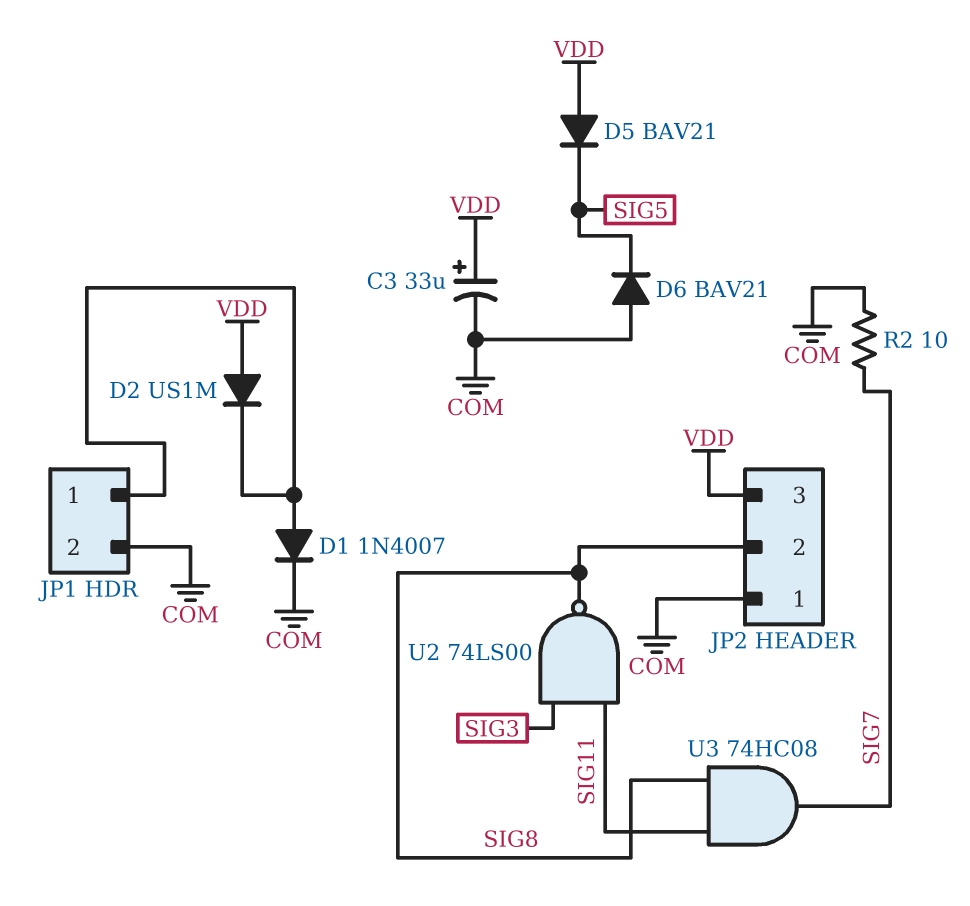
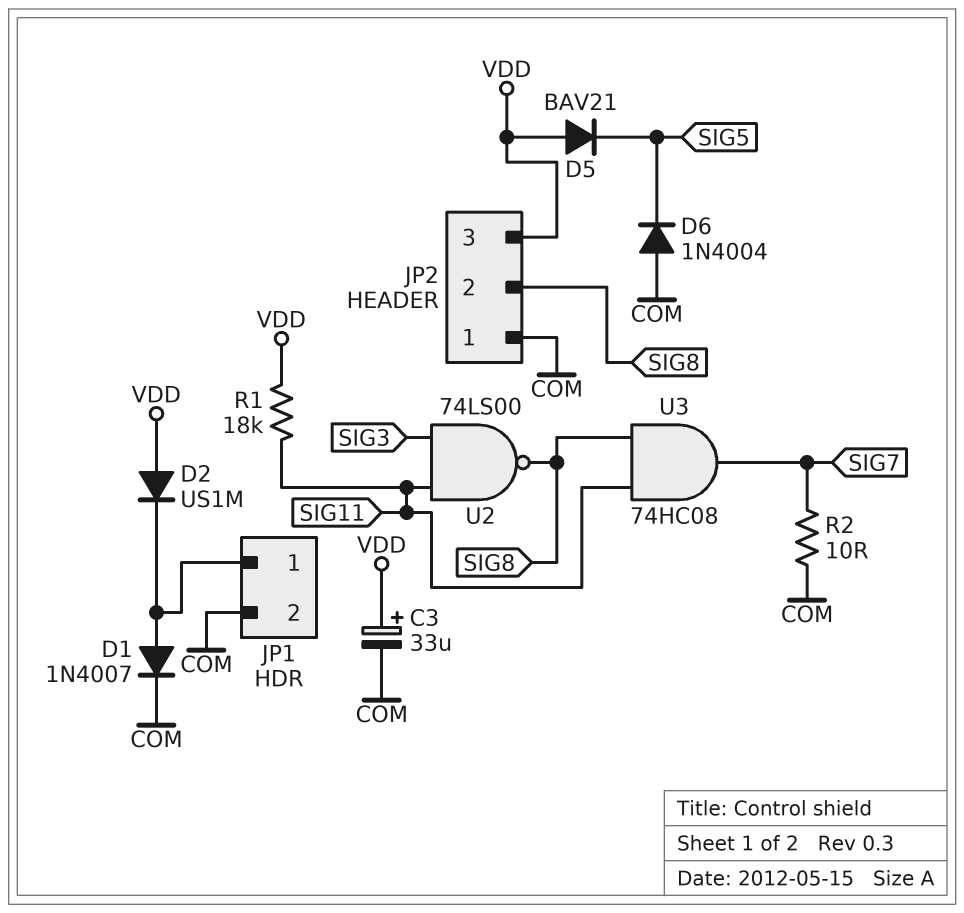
D6: diode BAV21 (A COM, K SIG5) -> diode 1N4004 (A COM, K SIG5)
R1: none -> 18k (SIG11, VDD)

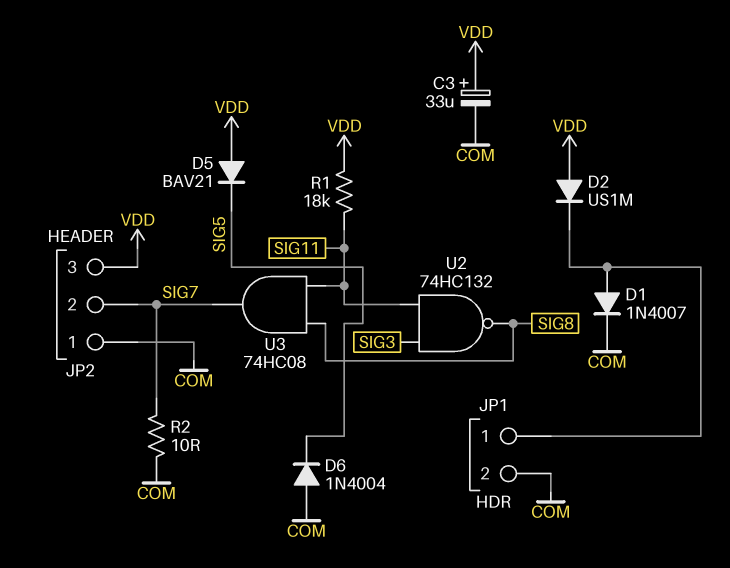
JP2 pin 2: SIG8 -> SIG7
U2: NAND 74LS00 (in SIG3, in SIG11, out SIG8) -> NAND 74HC132 (in SIG3, in SIG11, out SIG8)

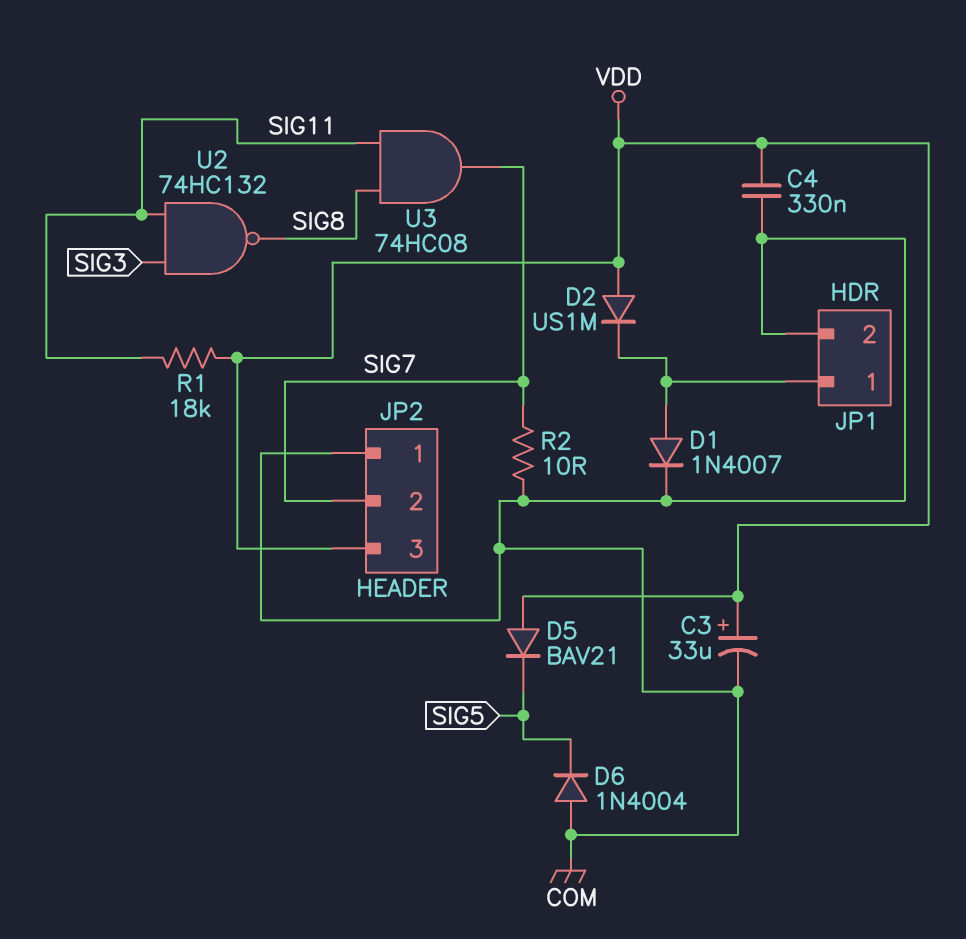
C4: none -> 330nF (COM, VDD)

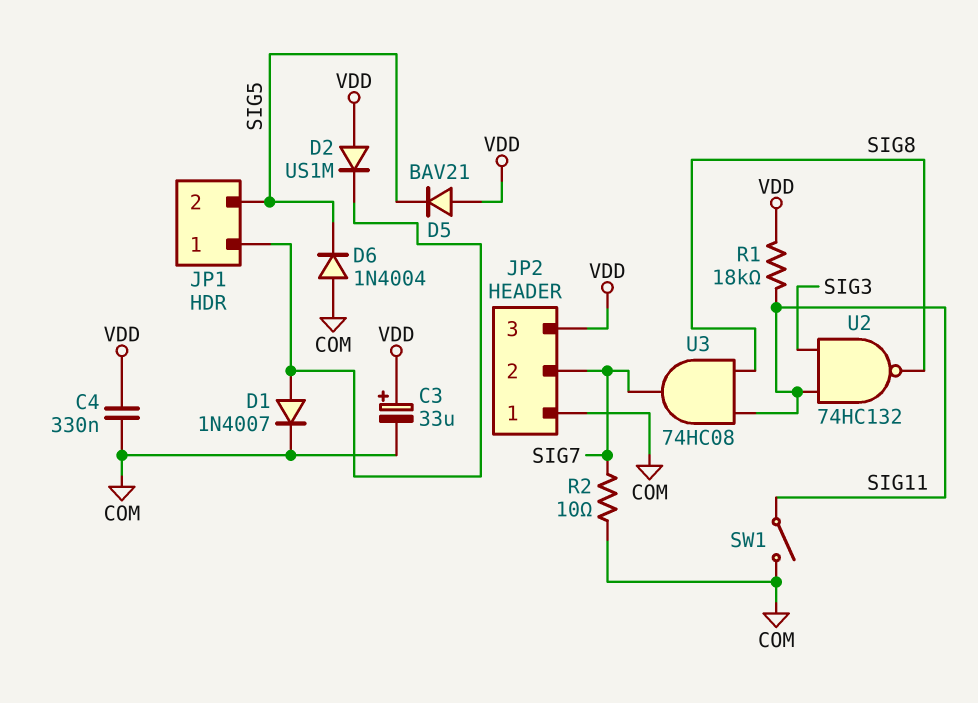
JP1 pin 2: COM -> SIG5
SW1: none -> switch (COM, SIG11)

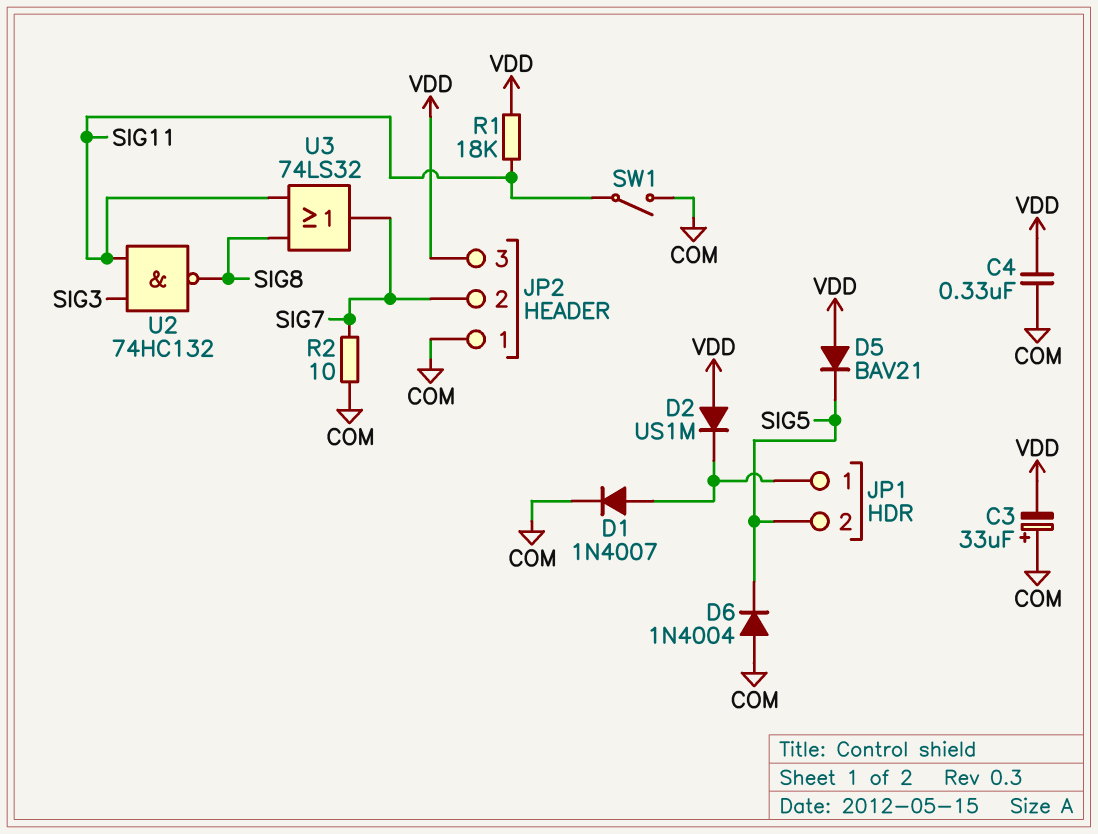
C3: 33uF (plus VDD, minus COM) -> 33uF (plus COM, minus VDD)
U3: AND 74HC08 (in SIG8, in SIG11, out SIG7) -> OR 74LS32 (in SIG8, in SIG11, out SIG7)

